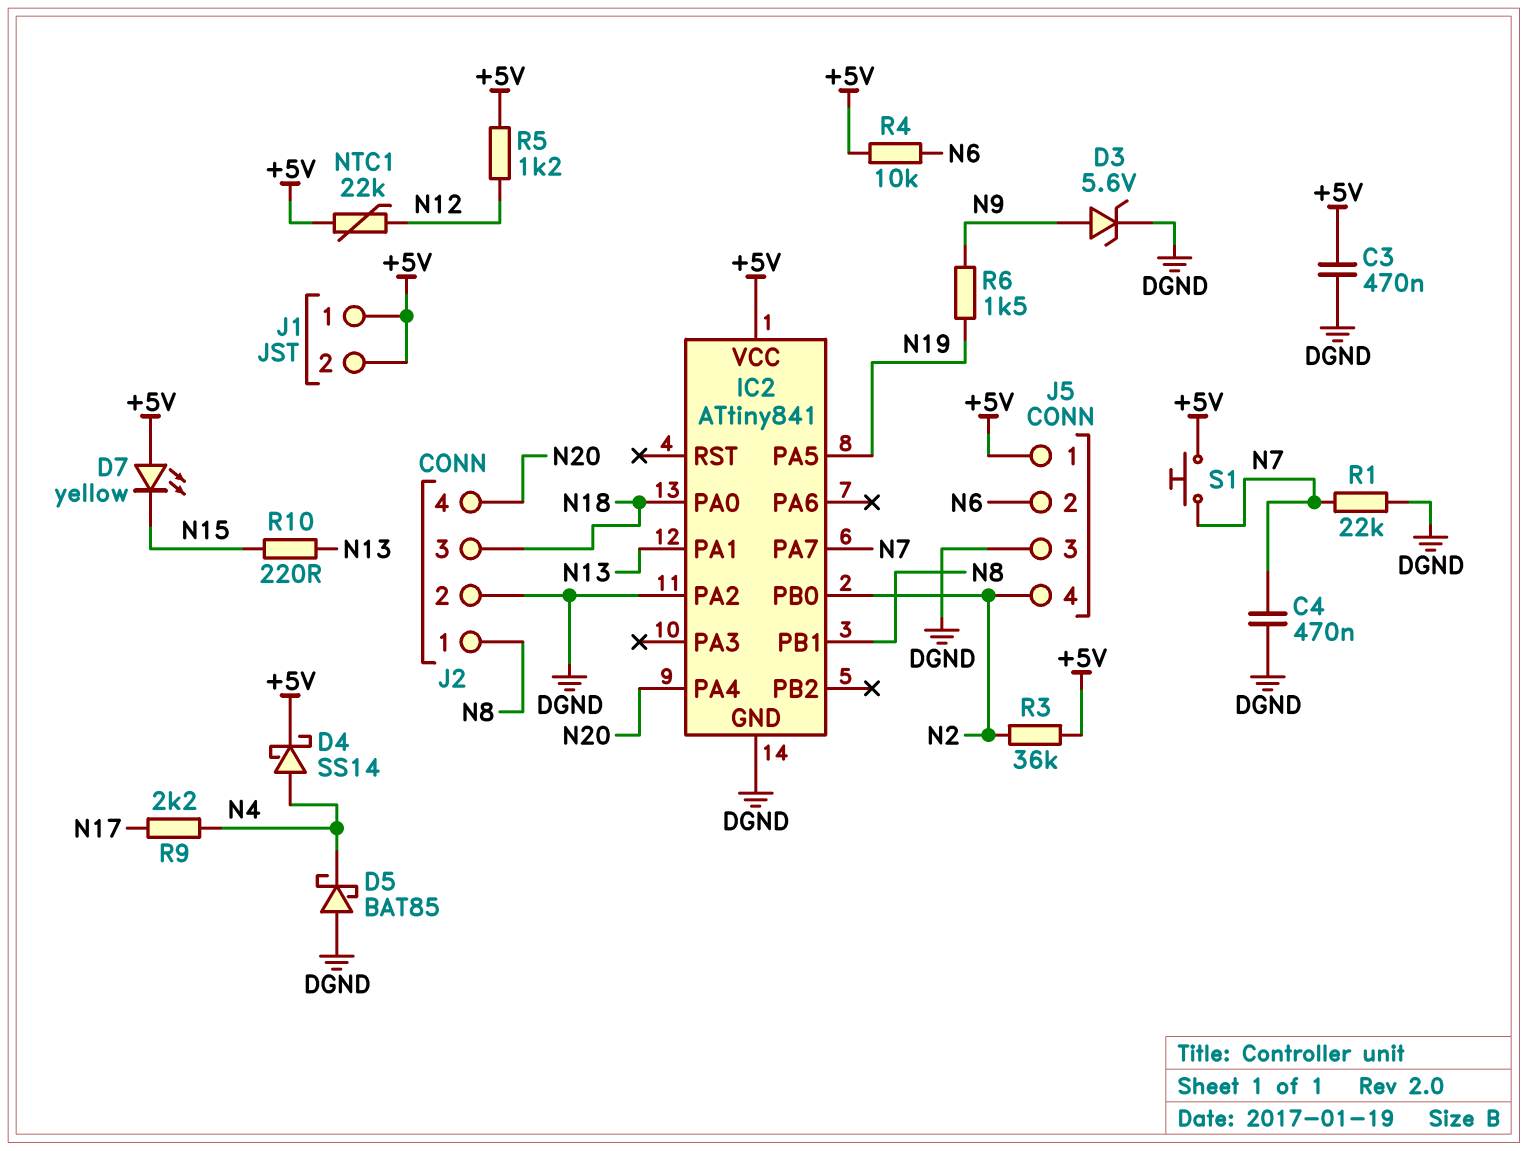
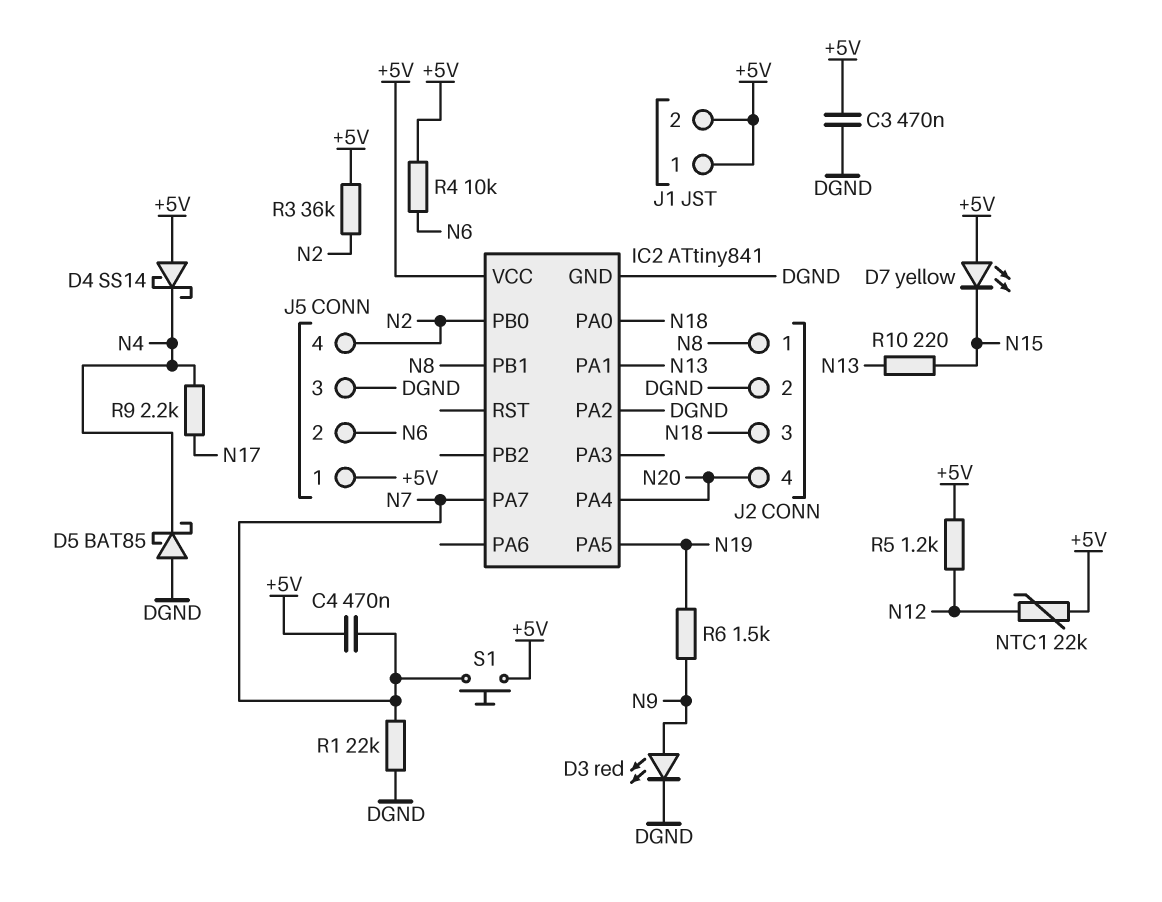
C4: 470nF (DGND, N7) -> 470nF (+5V, N7)
D3: zener 5.6V (A N9, K DGND) -> LED red (A N9, K DGND)
D4: schottky SS14 (A N4, K +5V) -> schottky SS14 (A +5V, K N4)

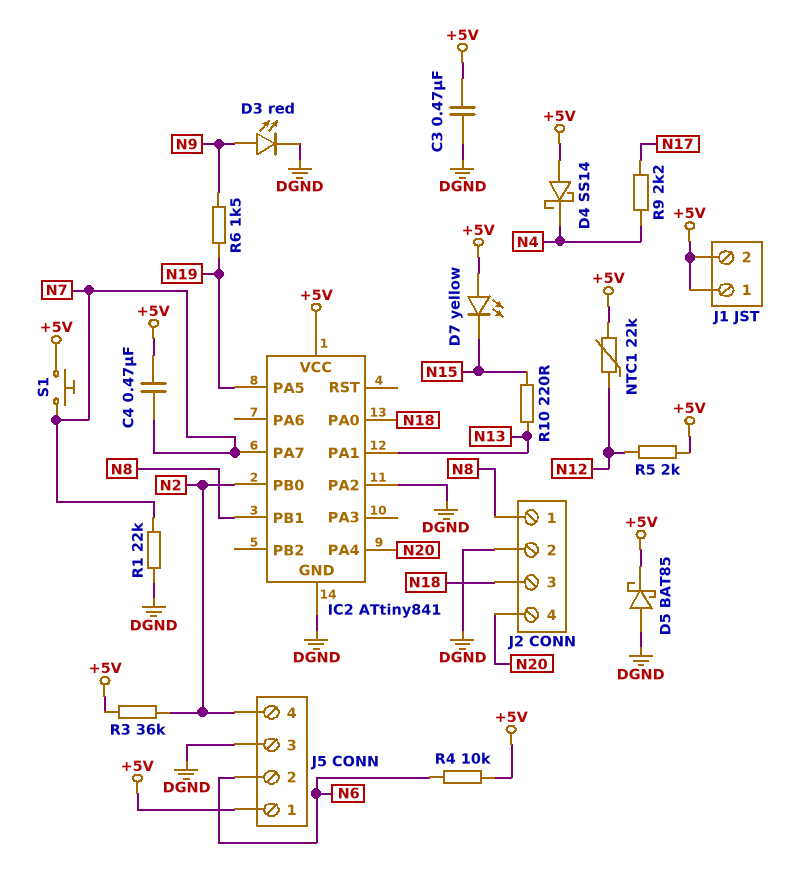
D5: schottky BAT85 (A DGND, K N4) -> schottky BAT85 (A DGND, K +5V)
R5: 1.2k (+5V, N12) -> 2k (+5V, N12)

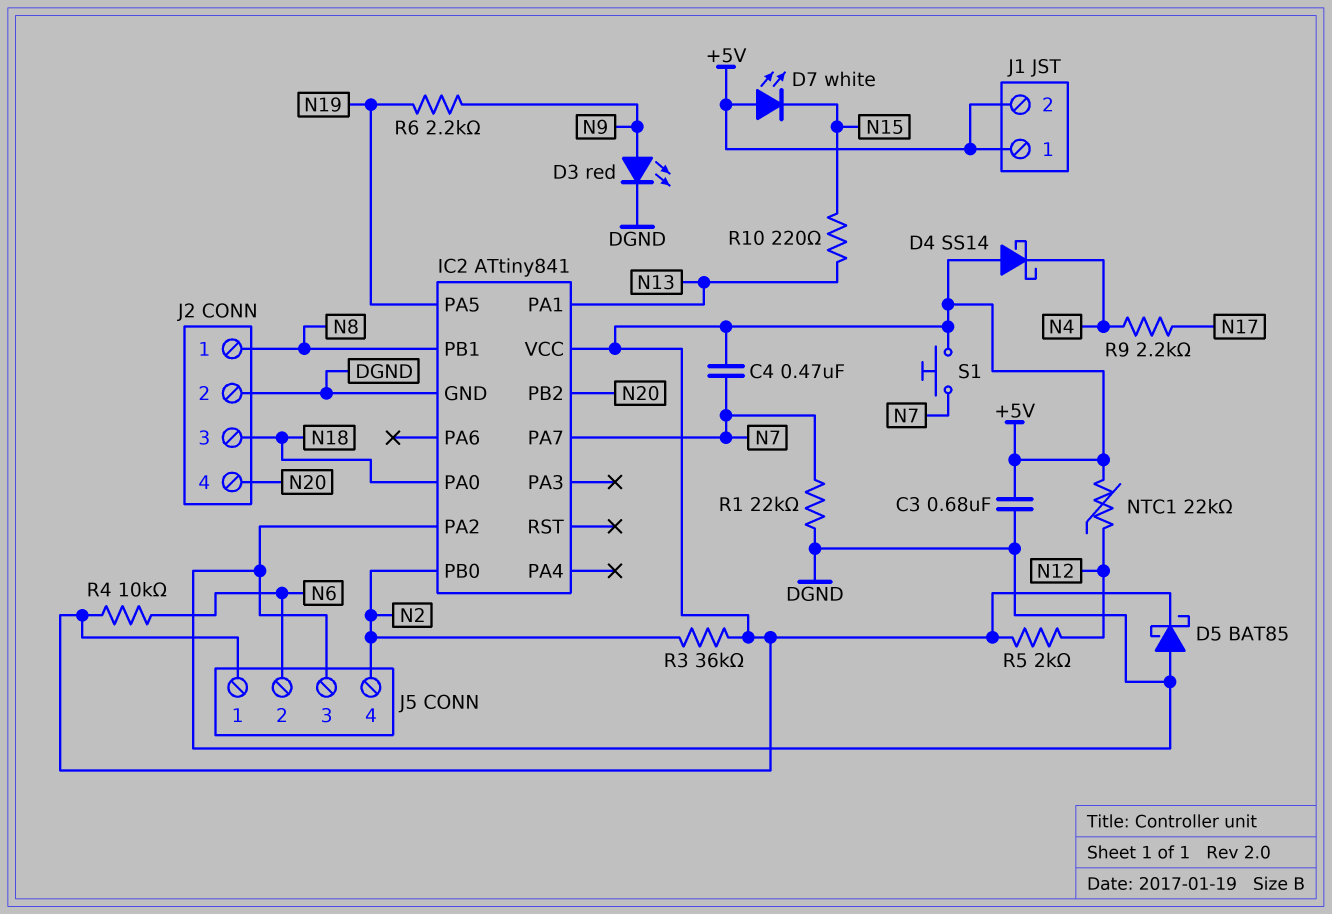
C3: 470nF (+5V, DGND) -> 680nF (+5V, DGND)
D7: LED yellow (A +5V, K N15) -> LED white (A +5V, K N15)
IC2 pin PA4: N20 -> none
IC2 pin PB2: none -> N20
R6: 1.5k (N9, N19) -> 2.2k (N9, N19)

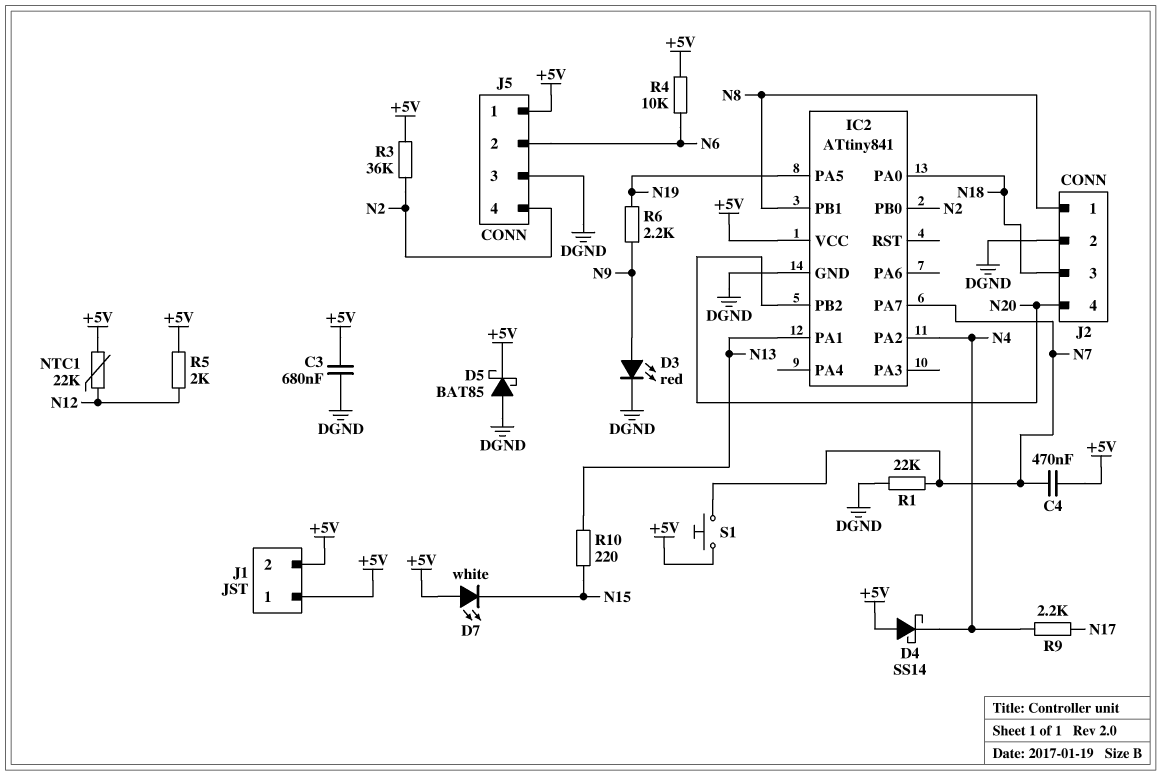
IC2 pin PA2: DGND -> N4

